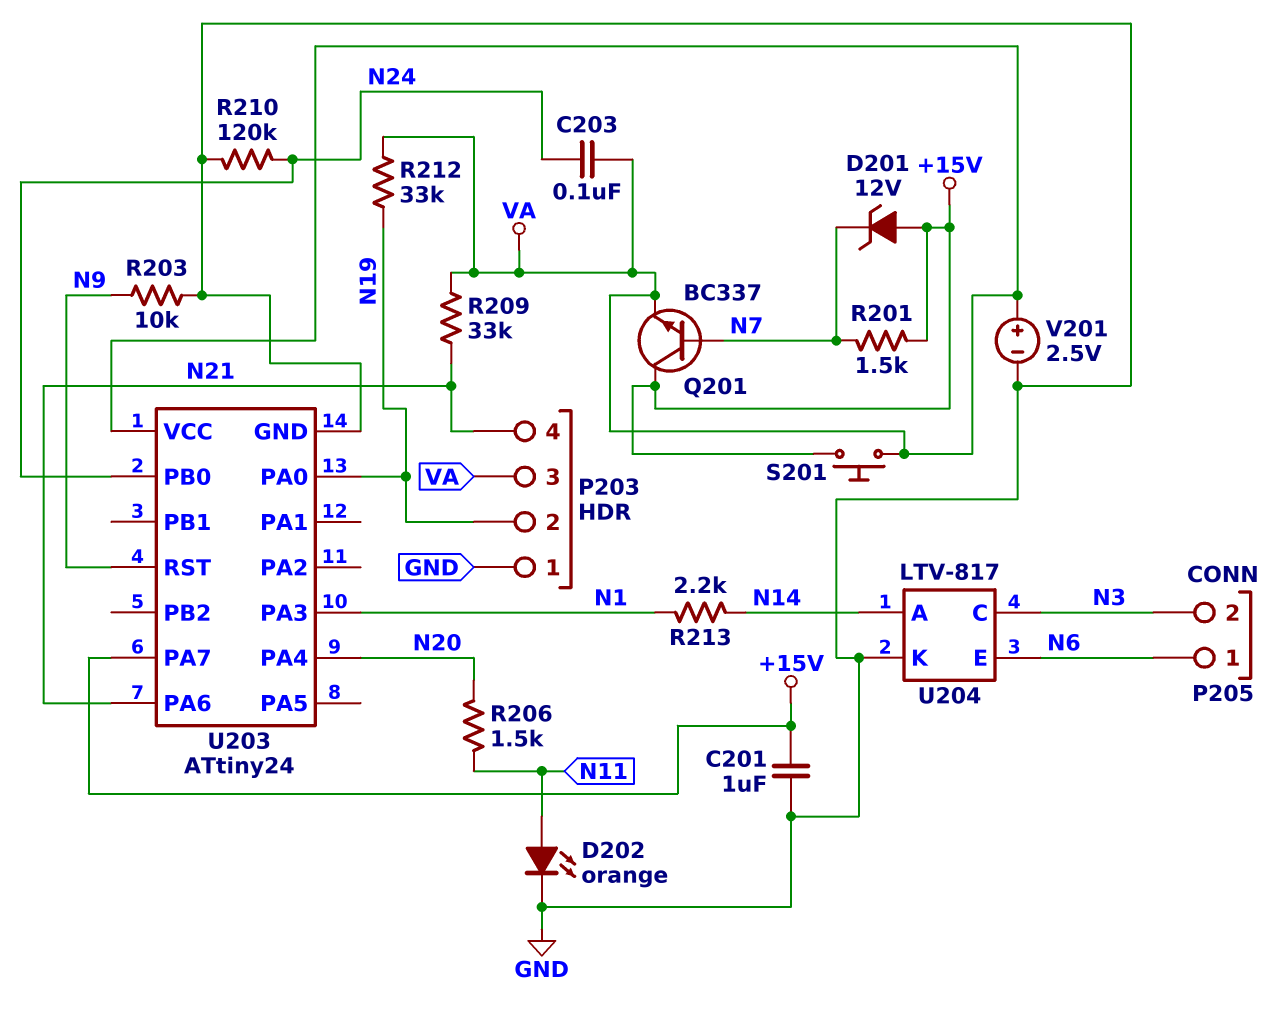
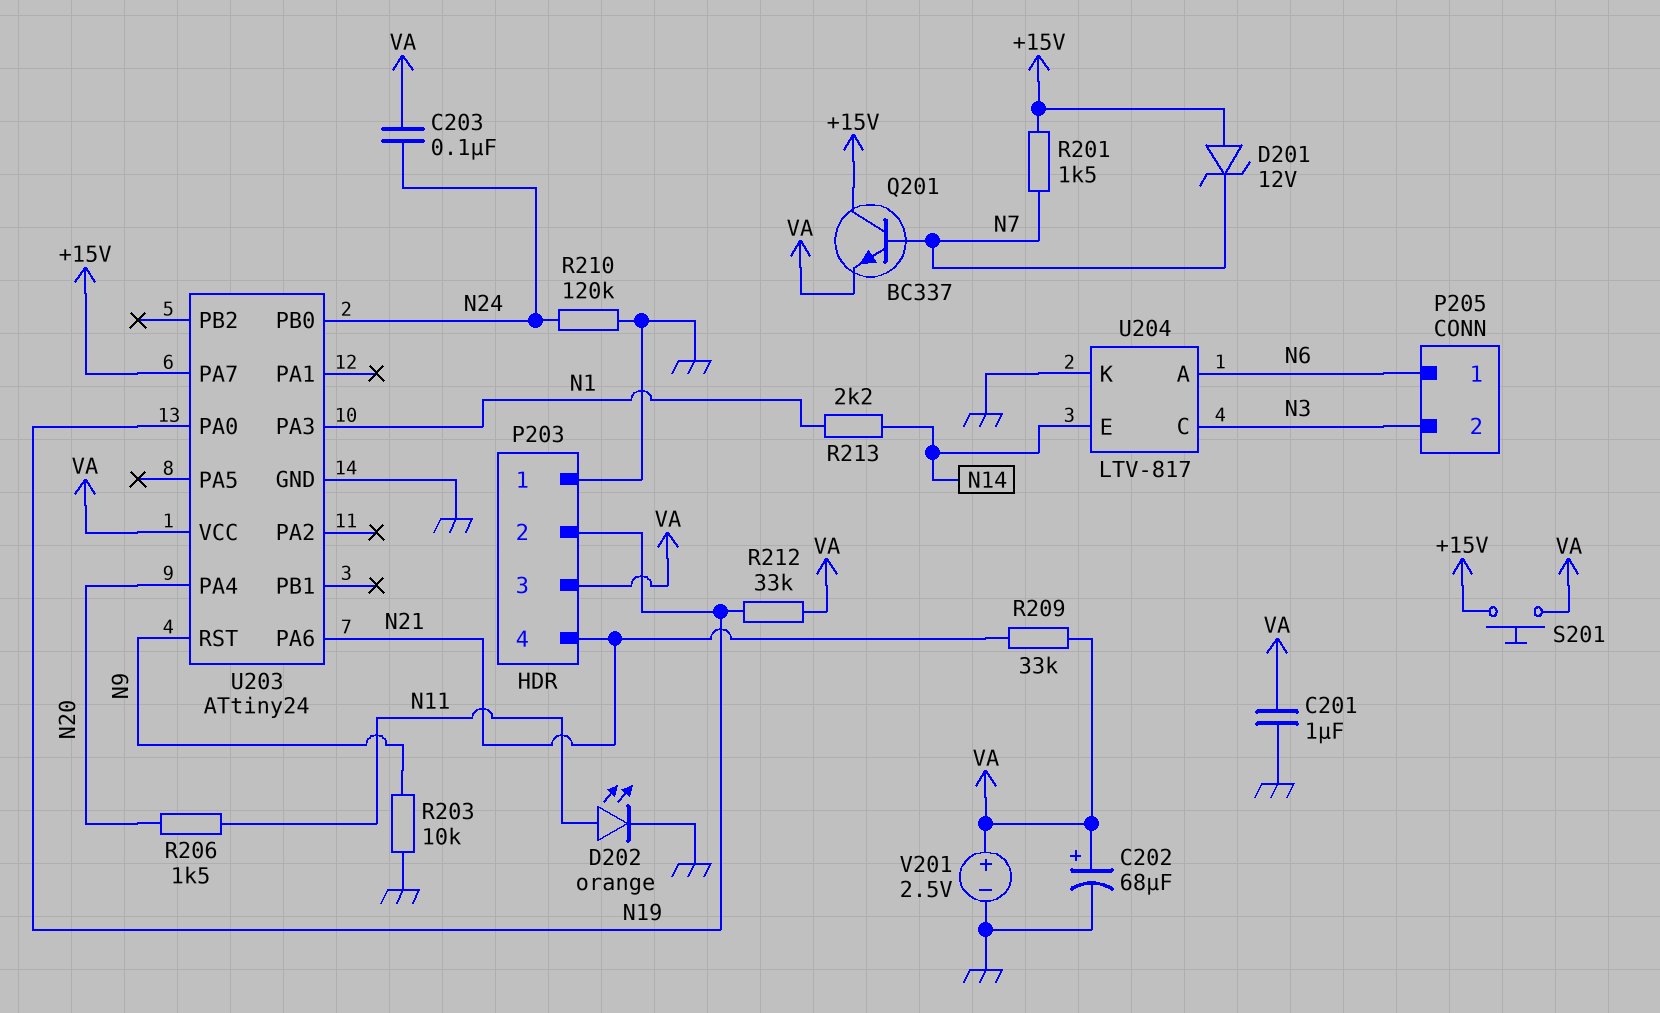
C201: 1uF (+15V, GND) -> 1uF (GND, VA)
C202: none -> 68uF (plus VA, minus GND)
U204 pin A: N14 -> N6
U204 pin E: N6 -> N14

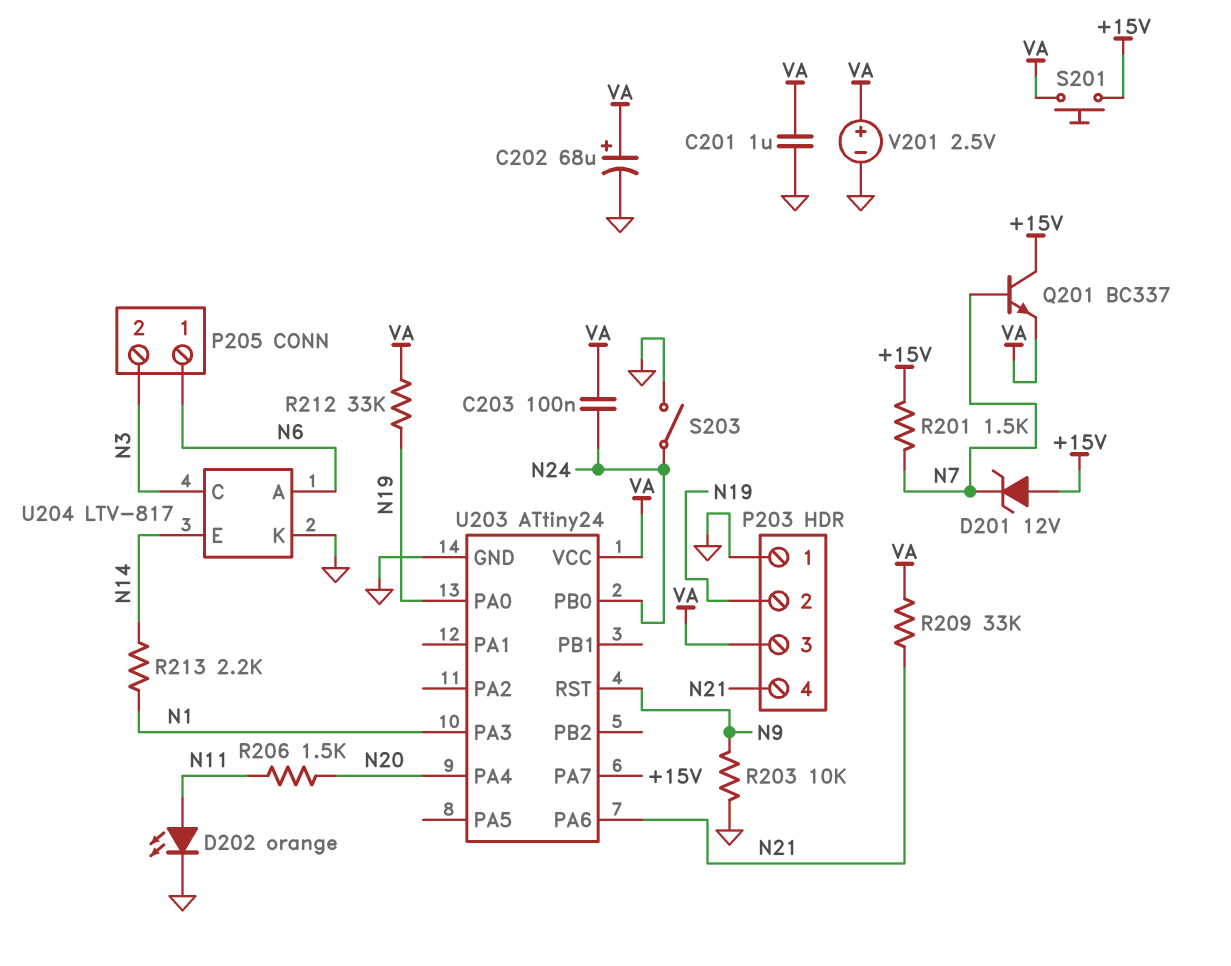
R210: 120k (GND, N24) -> none
S203: none -> switch (GND, N24)

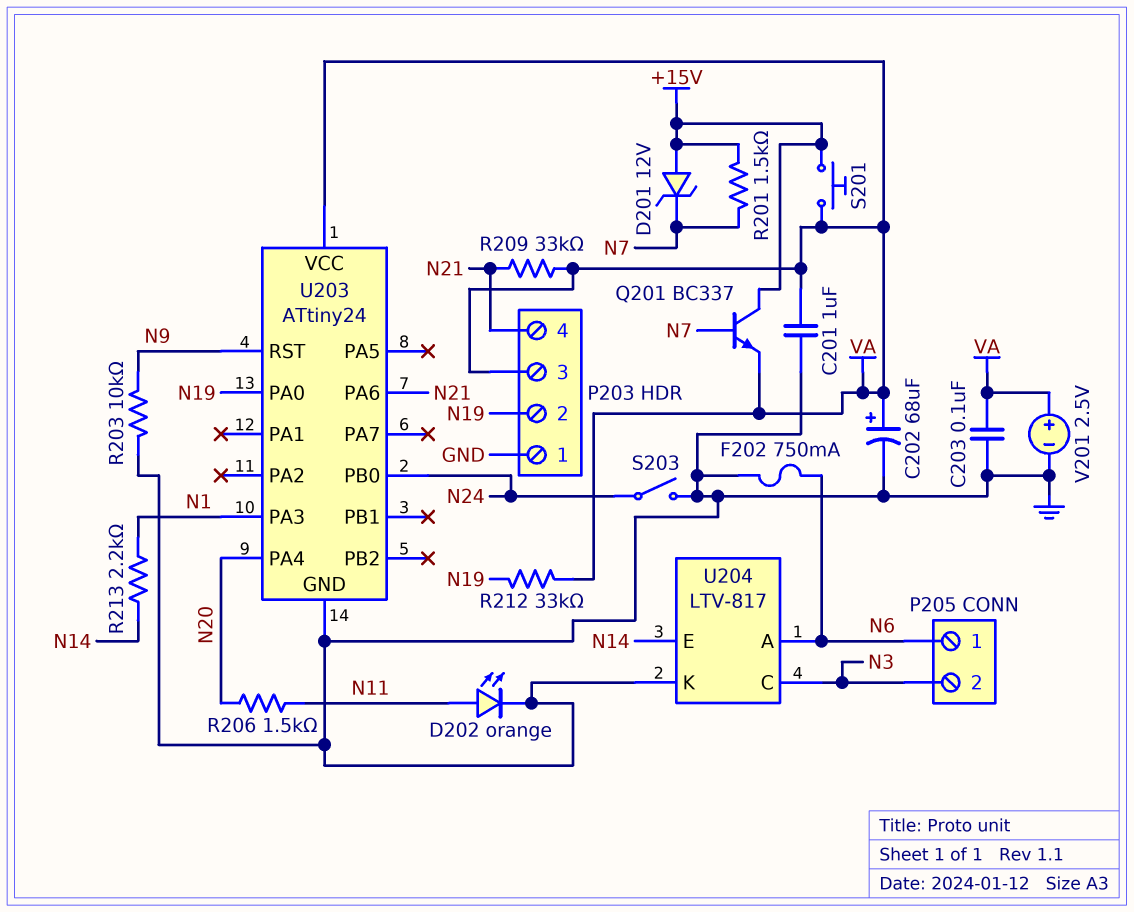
C203: 100nF (N24, VA) -> 100nF (GND, VA)
F202: none -> 750mA (GND, N6)
U203 pin PA7: +15V -> none

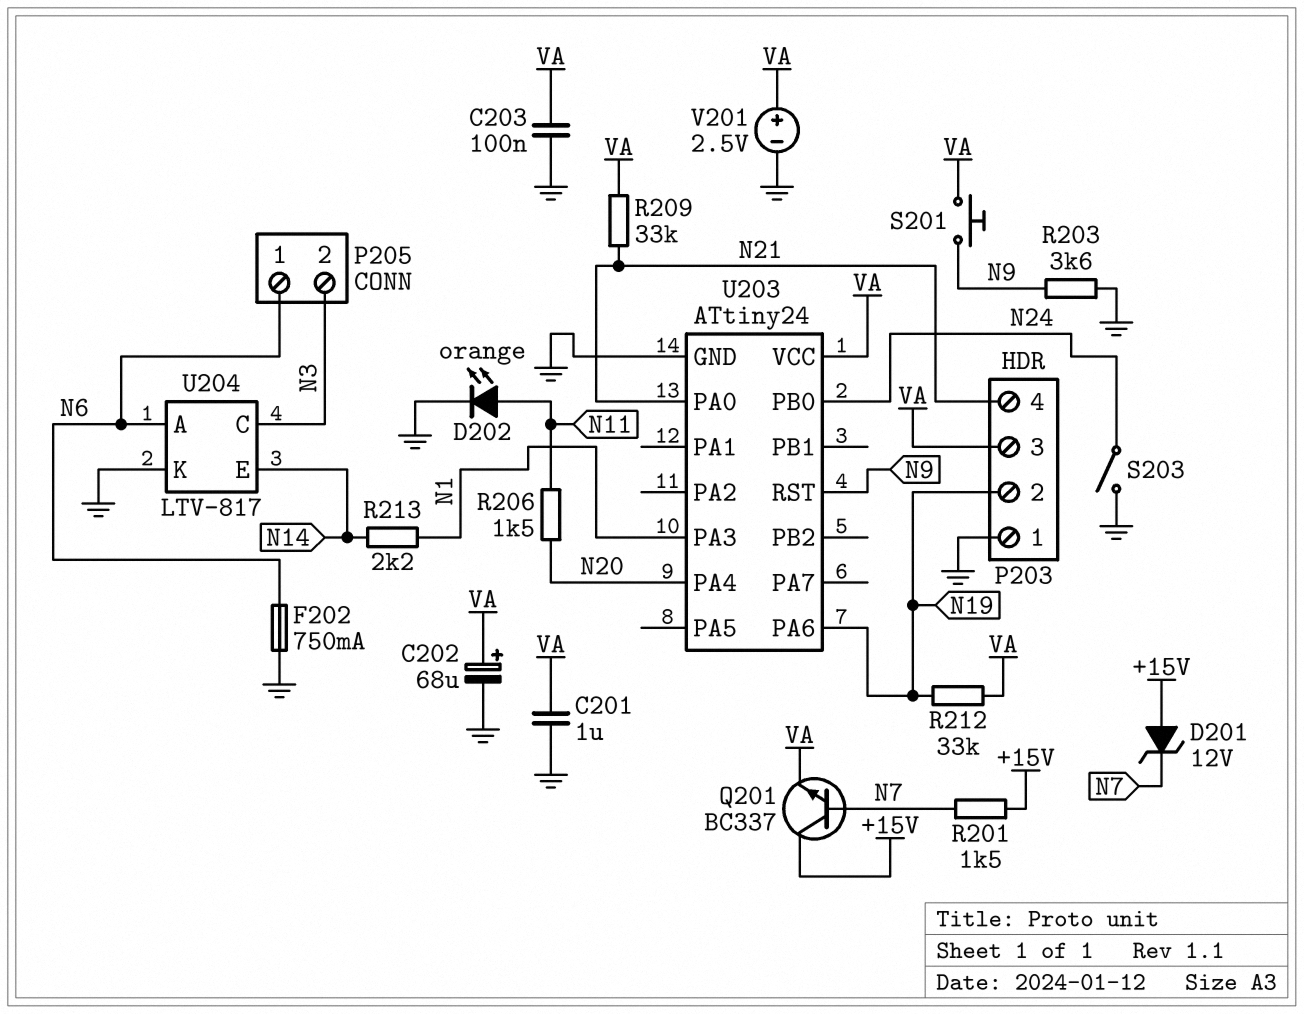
R203: 10k (GND, N9) -> 3.6k (GND, N9)
S201: button (+15V, VA) -> button (N9, VA)
U203 pin PA0: N19 -> N21
U203 pin PA6: N21 -> N19

